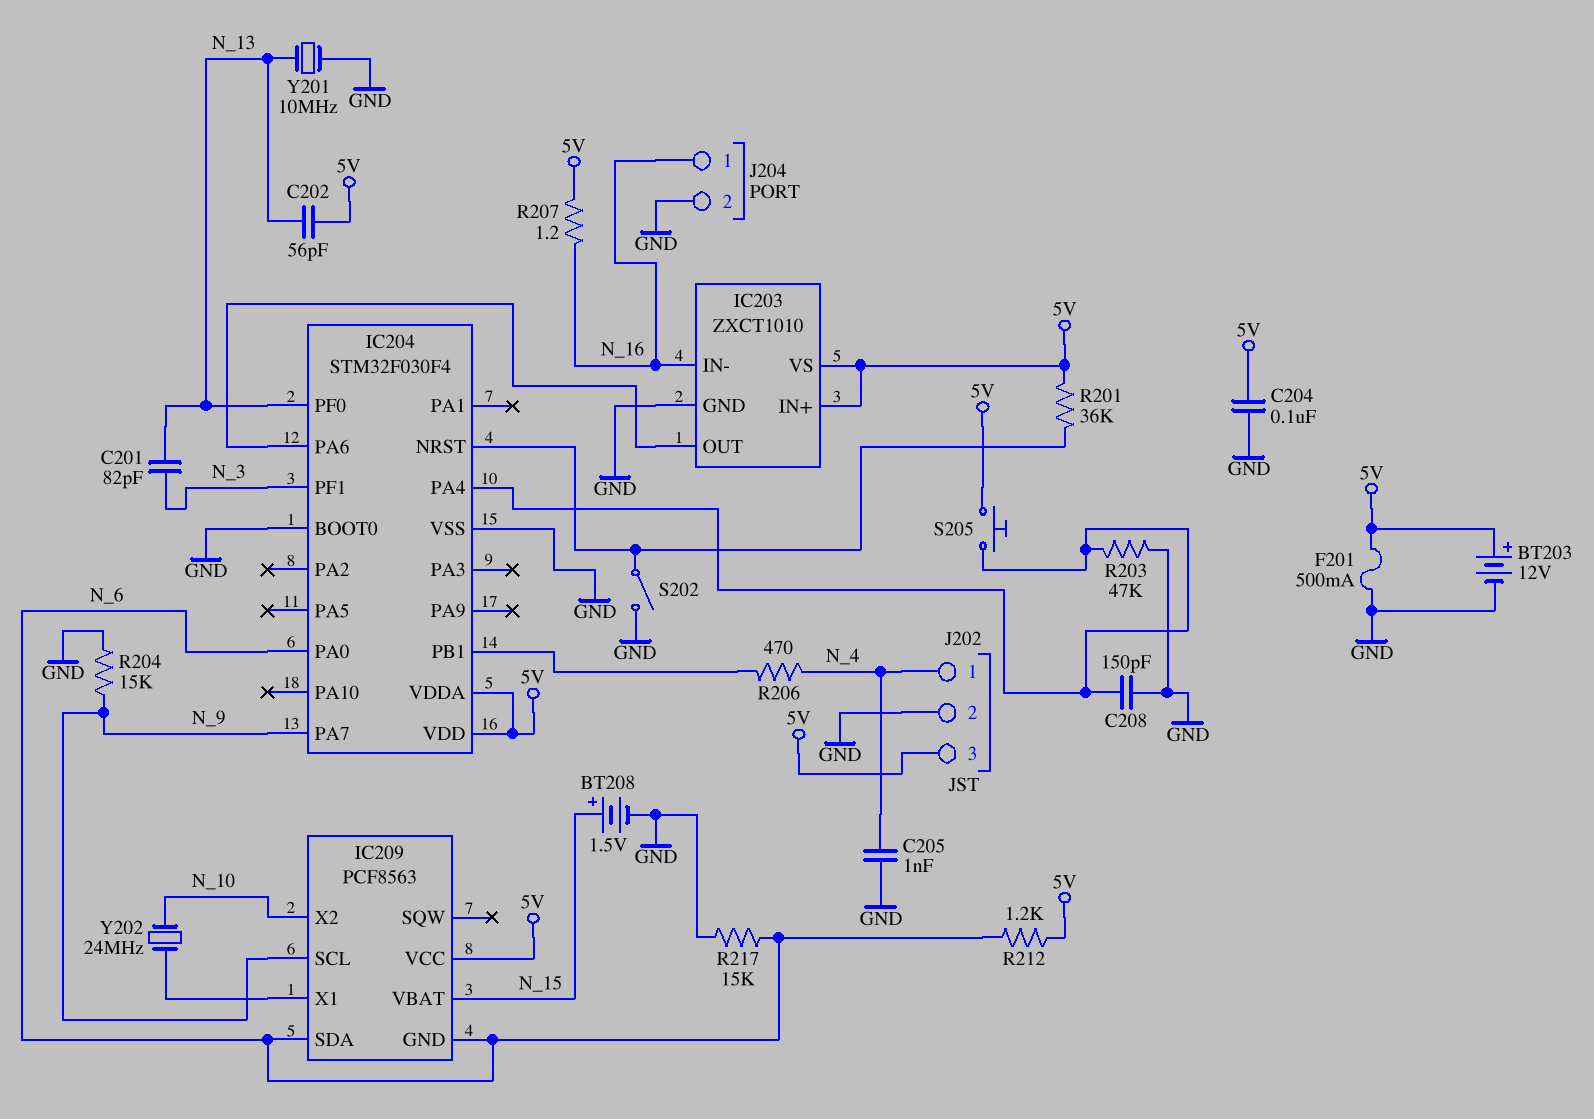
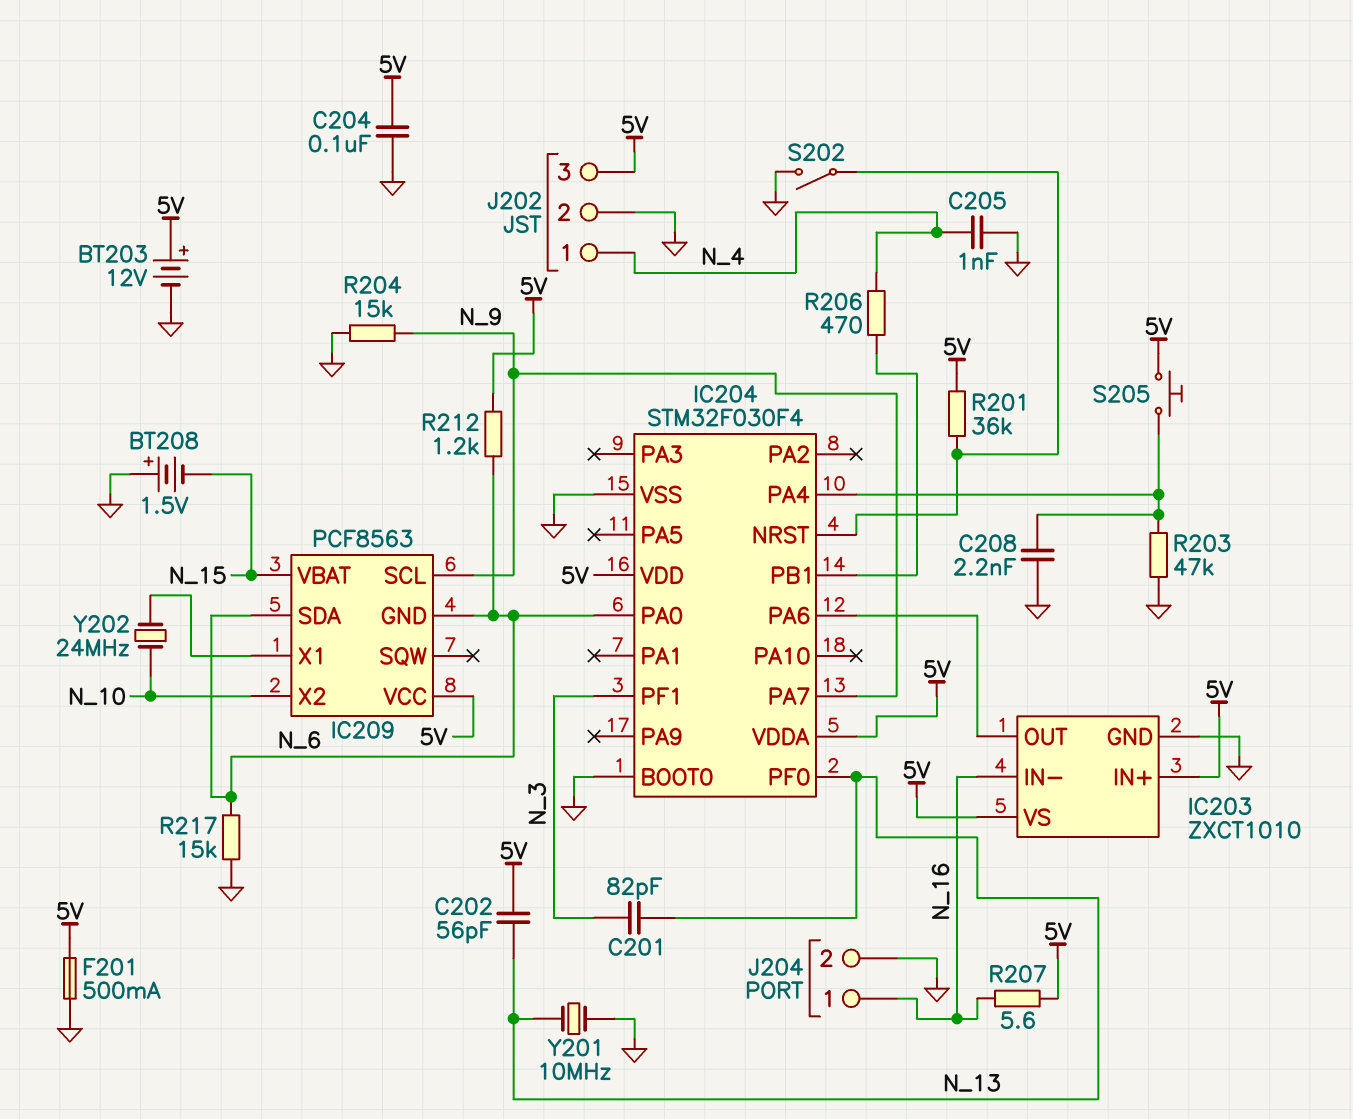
BT208: 1.5V (plus N_15, minus GND) -> 1.5V (plus GND, minus N_15)
C208: 150pF (GND, IC204/PA4) -> 2.2nF (GND, IC204/PA4)
R207: 1.2 (5V, N_16) -> 5.6 (5V, N_16)

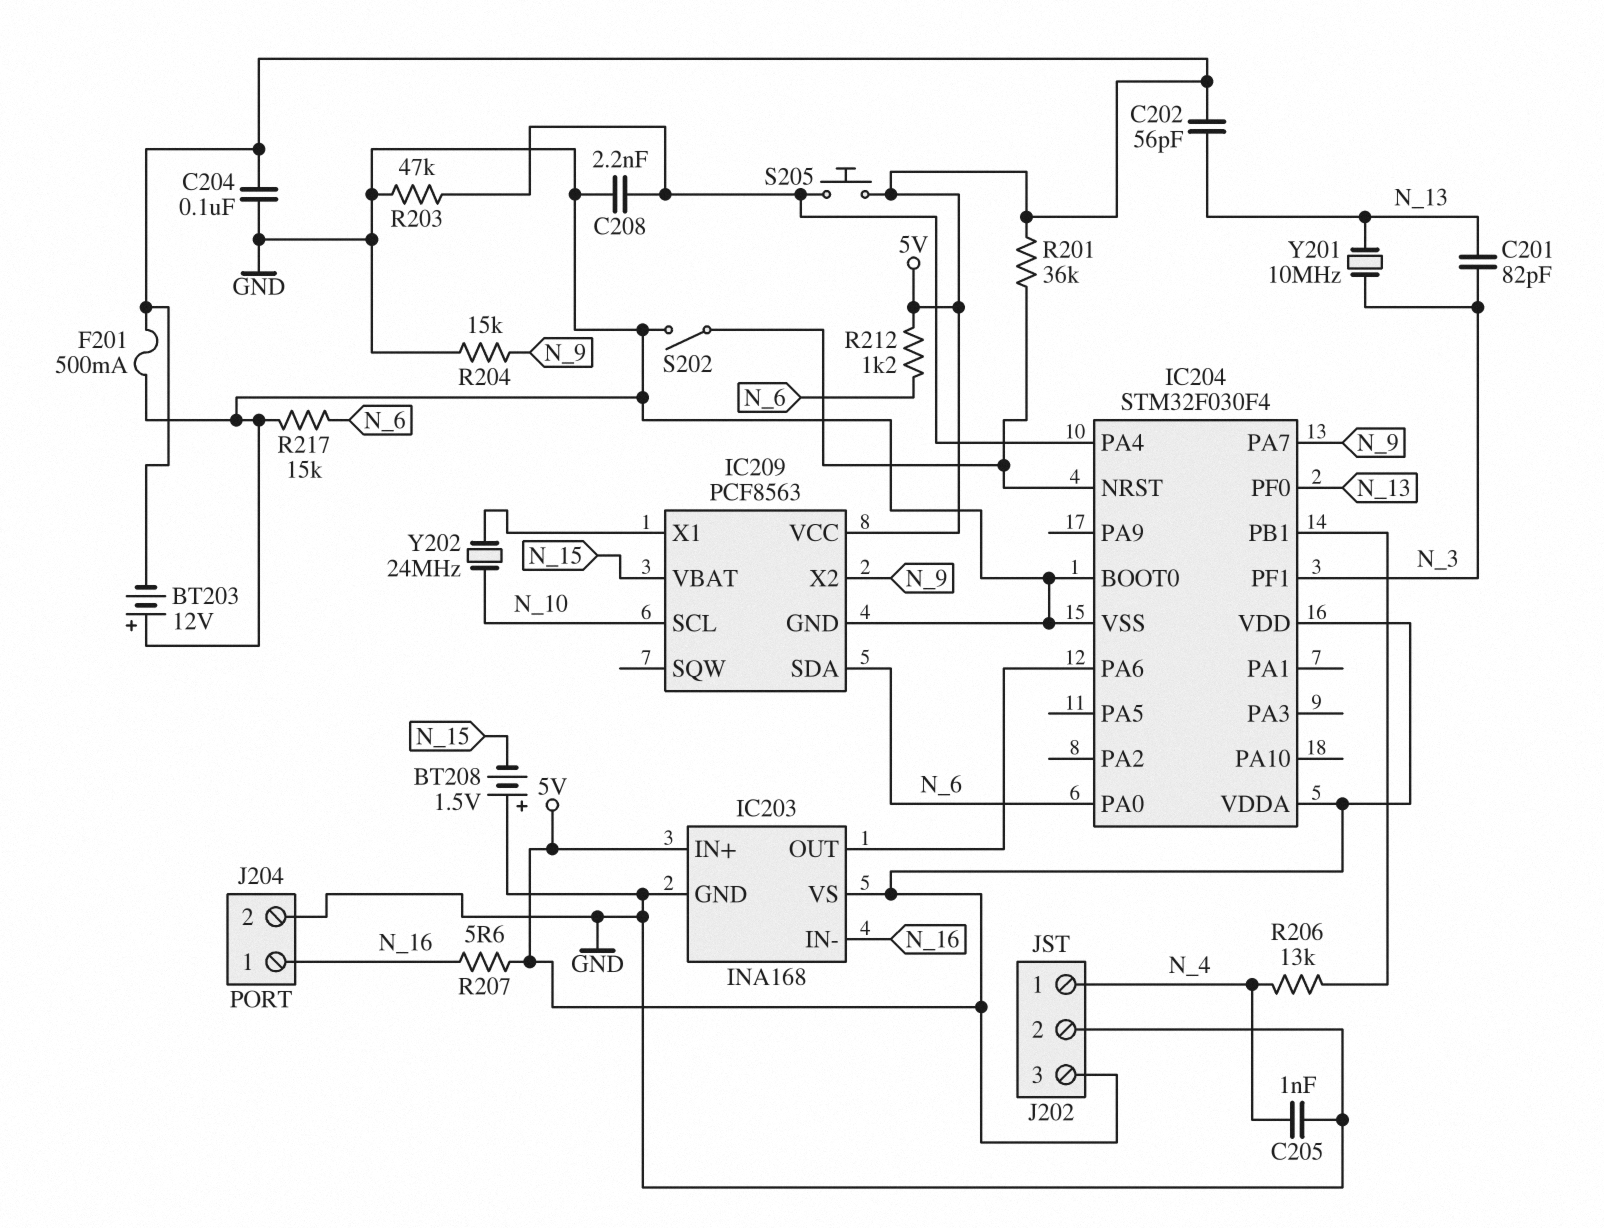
BT203: 12V (plus 5V, minus GND) -> 12V (plus GND, minus 5V)
IC203: ZXCT1010 -> INA168
IC209 pin GND: N_6 -> GND
IC209 pin SCL: N_9 -> N_10
IC209 pin X2: N_10 -> N_9
R206: 470 (IC204/PB1, N_4) -> 13k (IC204/PB1, N_4)
Y201: 10MHz (GND, N_13) -> 10MHz (N_3, N_13)

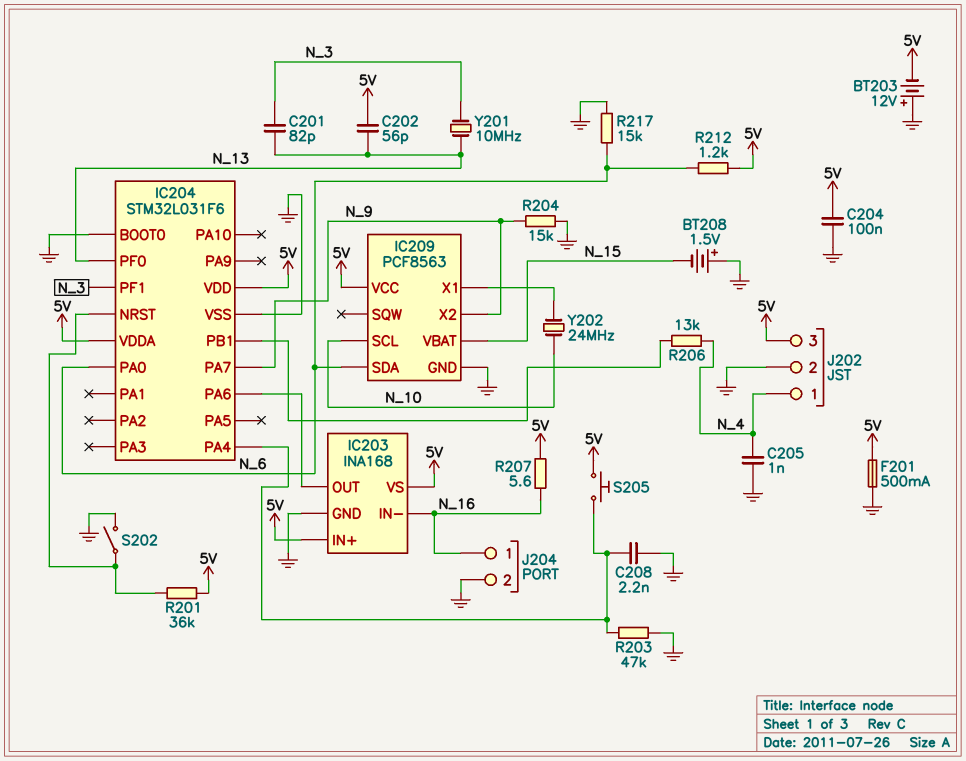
IC204: STM32F030F4 -> STM32L031F6

